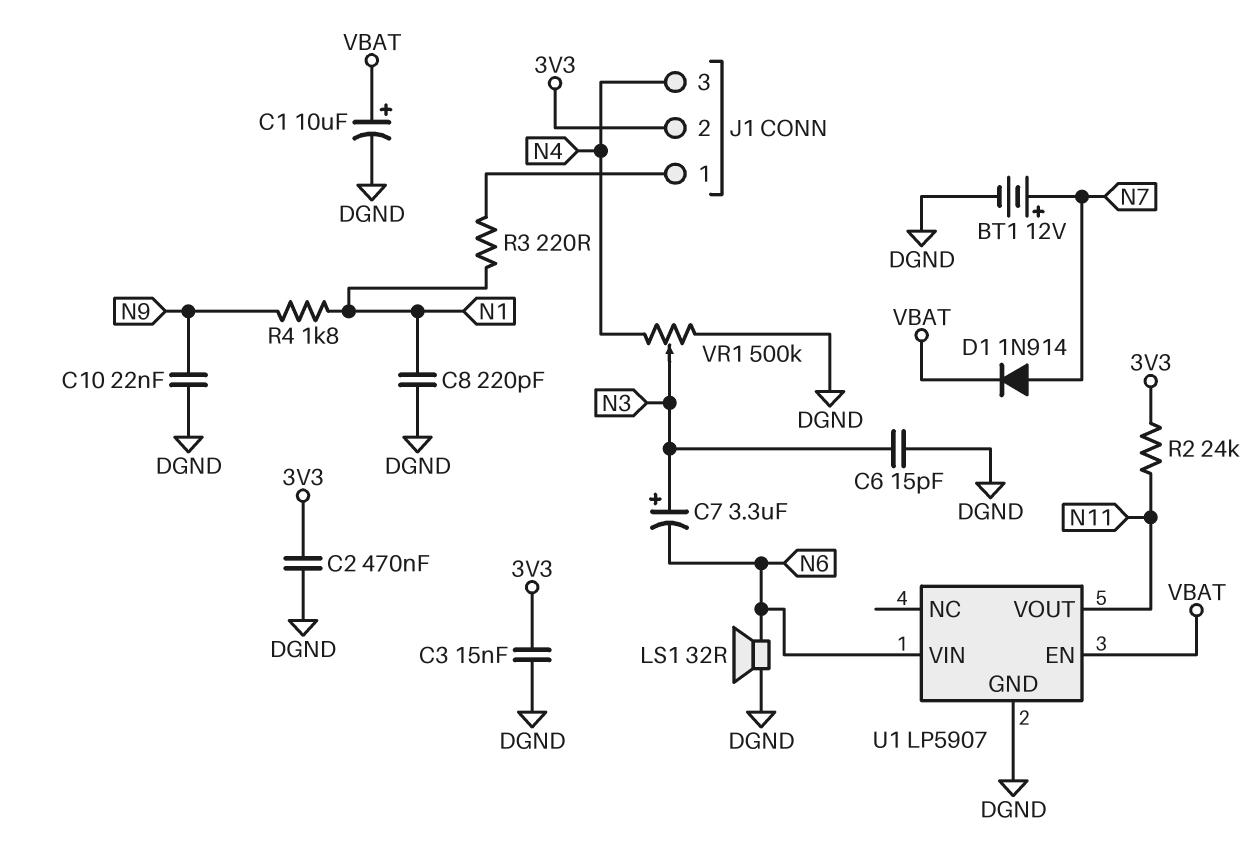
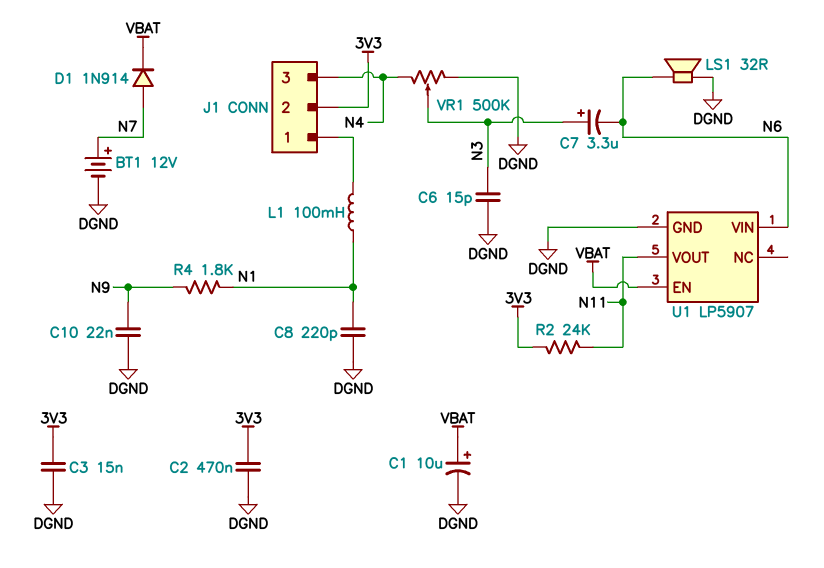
L1: none -> 100mH (J1/1, N1)
R3: 220 (J1/1, N1) -> none

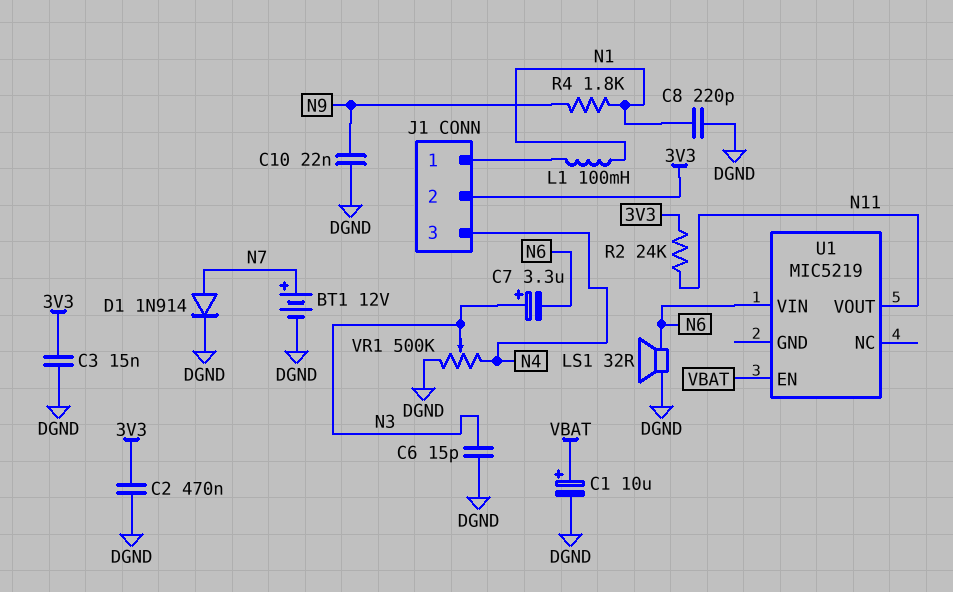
D1: diode 1N914 (A N7, K VBAT) -> diode 1N914 (A N7, K DGND)
U1: LP5907 -> MIC5219
U1 pin GND: DGND -> none

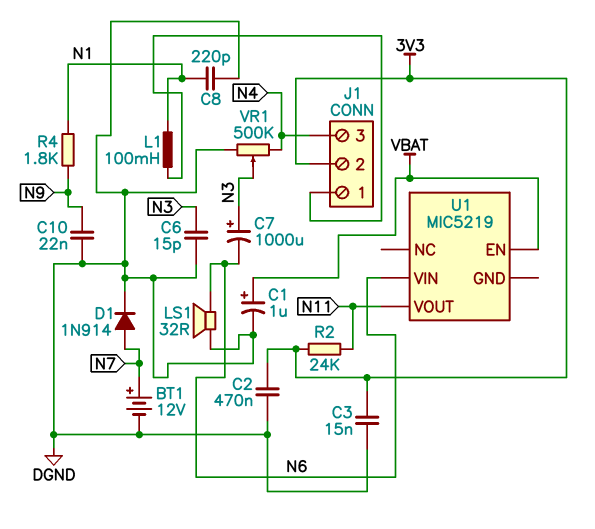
C1: 10uF (plus VBAT, minus DGND) -> 1uF (plus VBAT, minus DGND)
C7: 3.3uF (plus N3, minus N6) -> 1000uF (plus N3, minus N6)

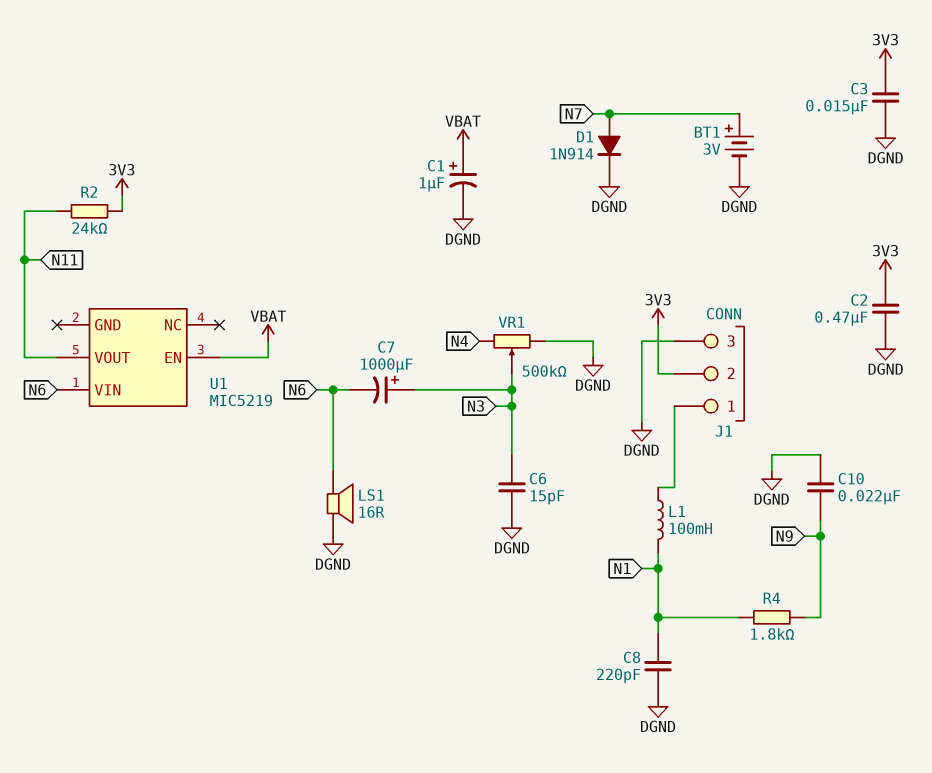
BT1: 12V (plus N7, minus DGND) -> 3V (plus N7, minus DGND)
J1 pin 3: N4 -> DGND
LS1: speaker 32R (DGND, N6) -> speaker 16R (DGND, N6)

